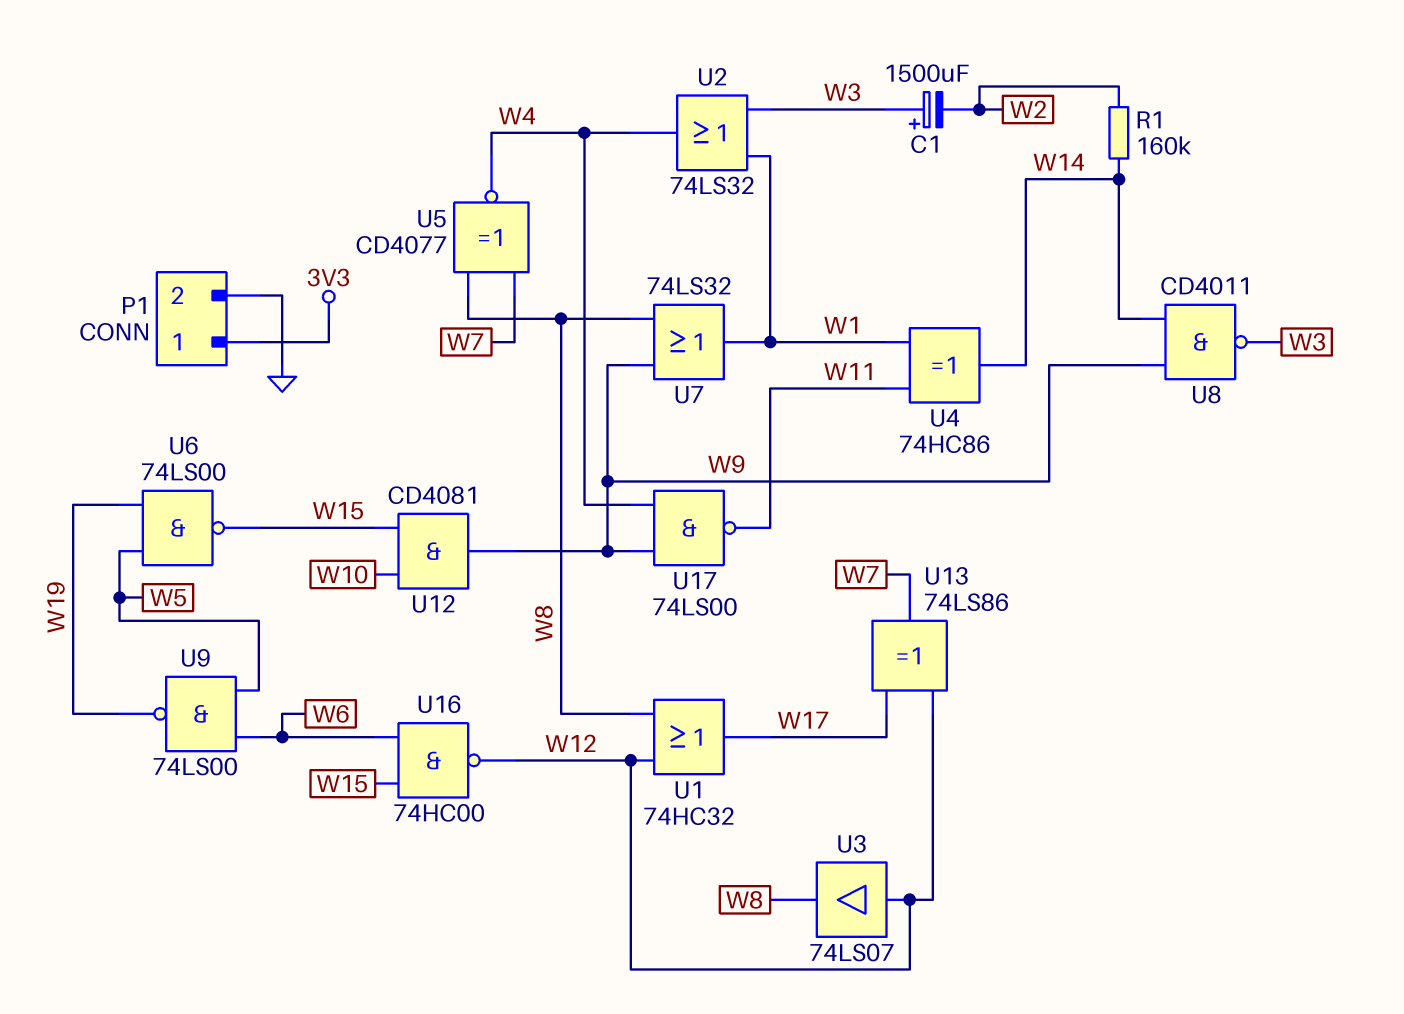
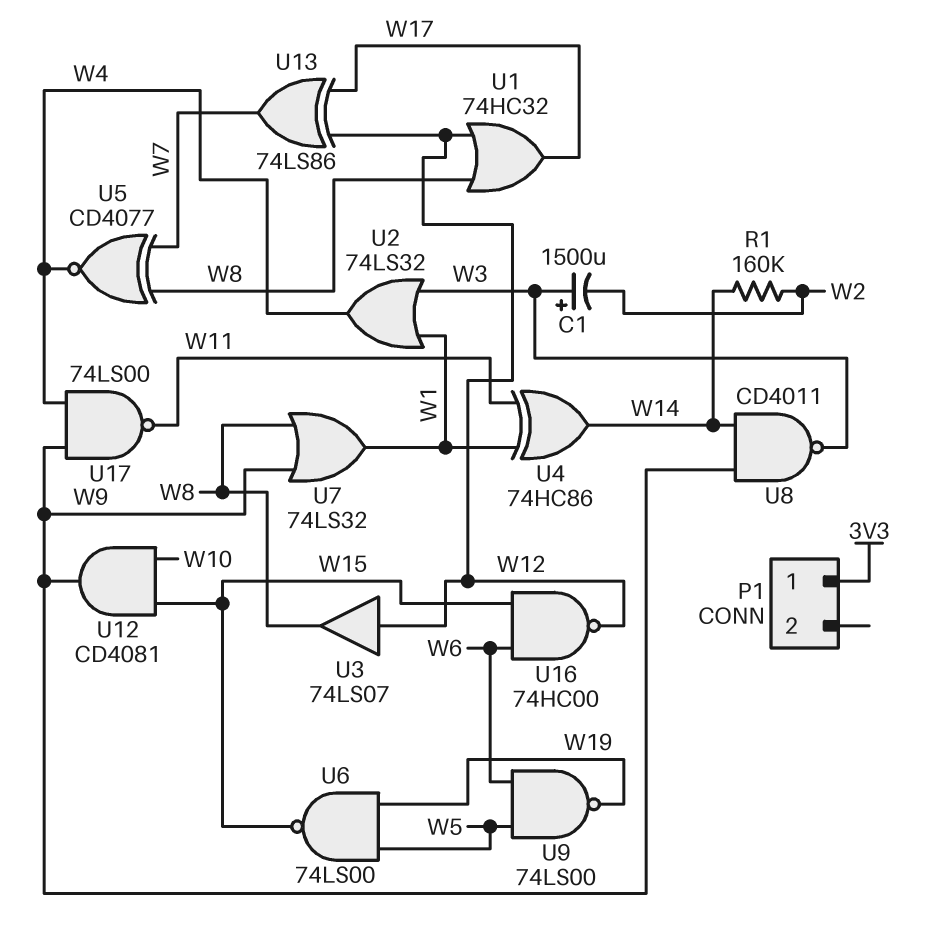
P1 pin 2: GND -> none

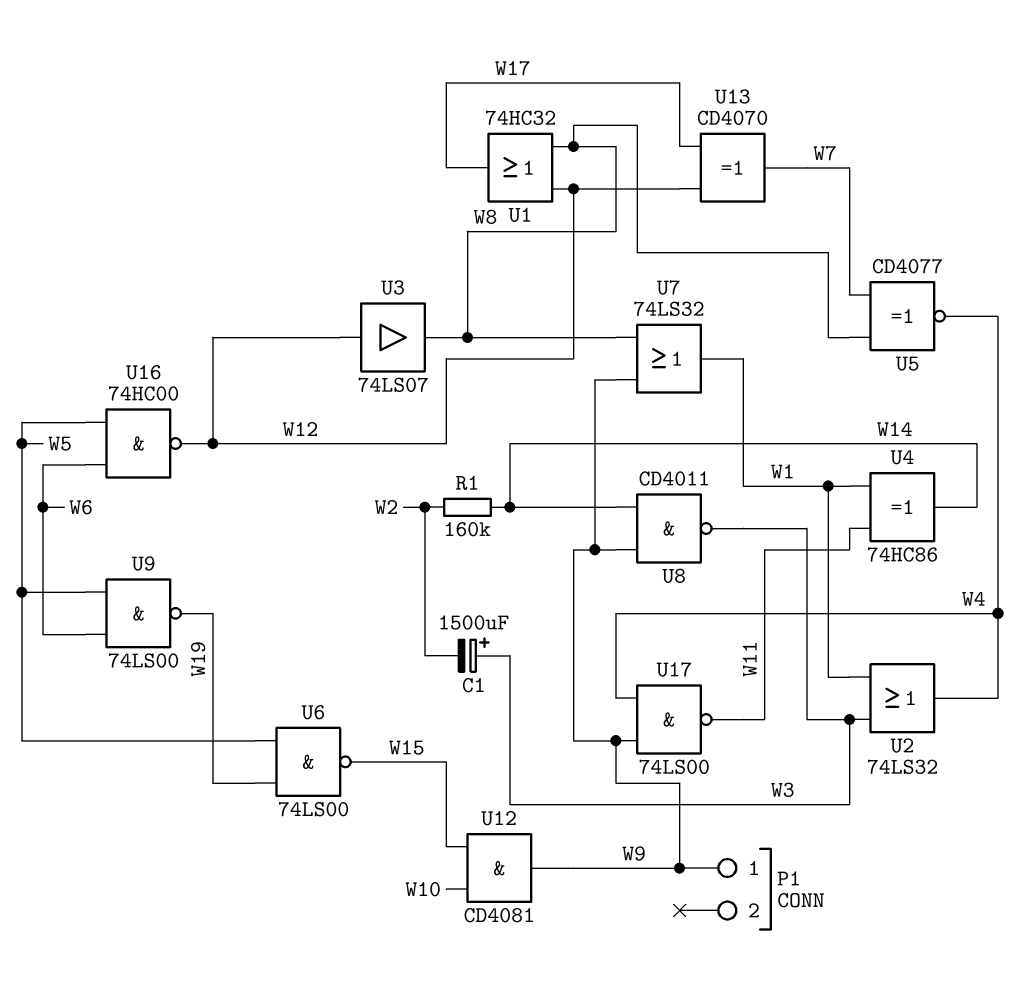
P1 pin 1: 3V3 -> W9
U13: XOR 74LS86 (in W12, in W17, out W7) -> XOR CD4070 (in W12, in W17, out W7)
U16: NAND 74HC00 (in W6, in W15, out W12) -> NAND 74HC00 (in W5, in W6, out W12)

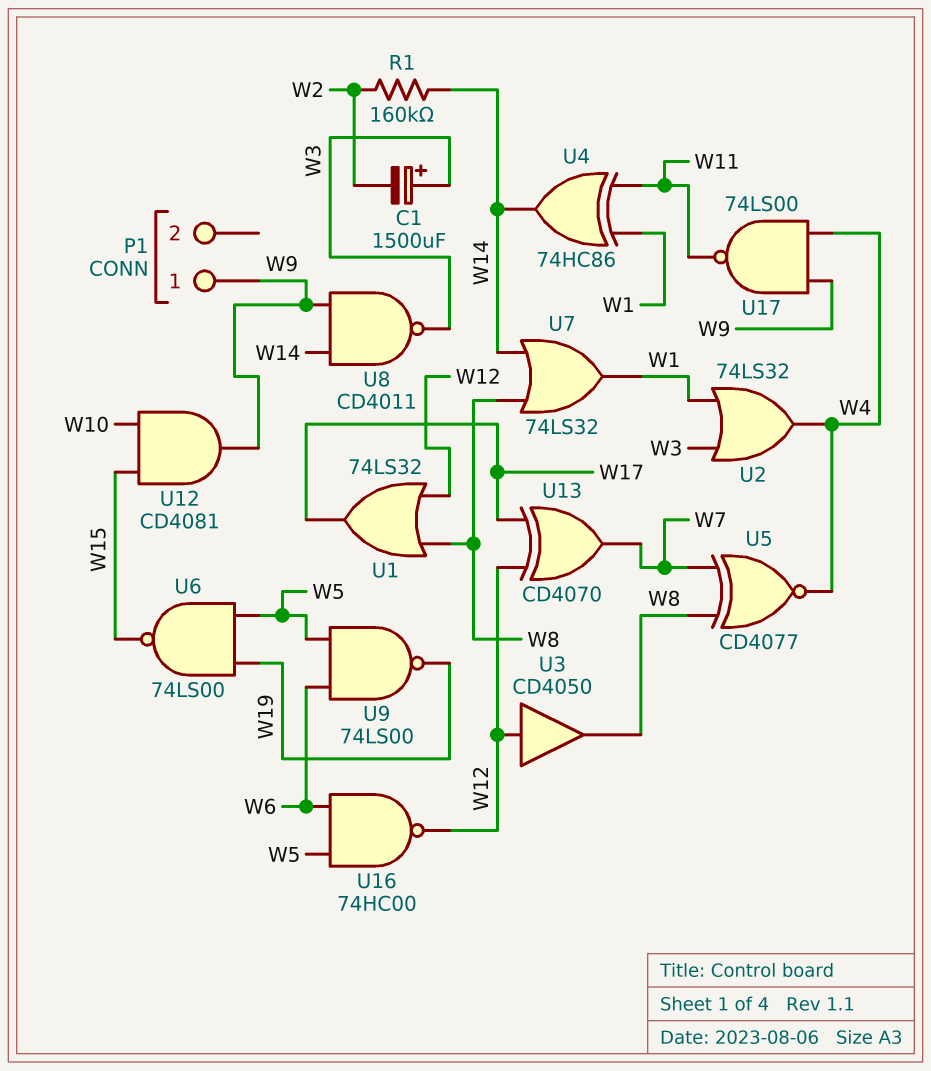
U1: OR 74HC32 (in W8, in W12, out W17) -> OR 74LS32 (in W8, in W12, out W17)
U3: buffer 74LS07 (in W12, out W8) -> buffer CD4050 (in W12, out W8)
U7: OR 74LS32 (in W8, in W9, out W1) -> OR 74LS32 (in W8, in W14, out W1)

